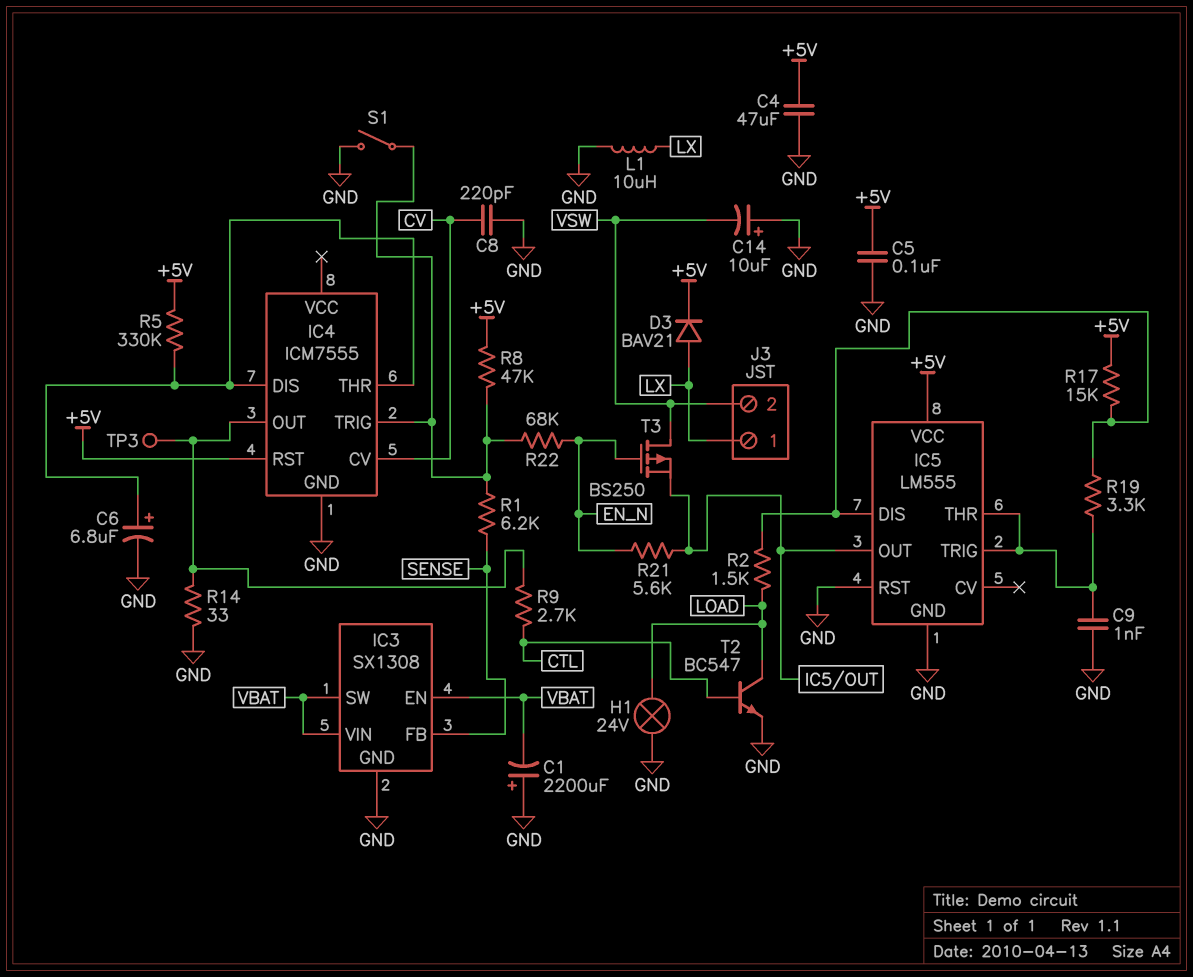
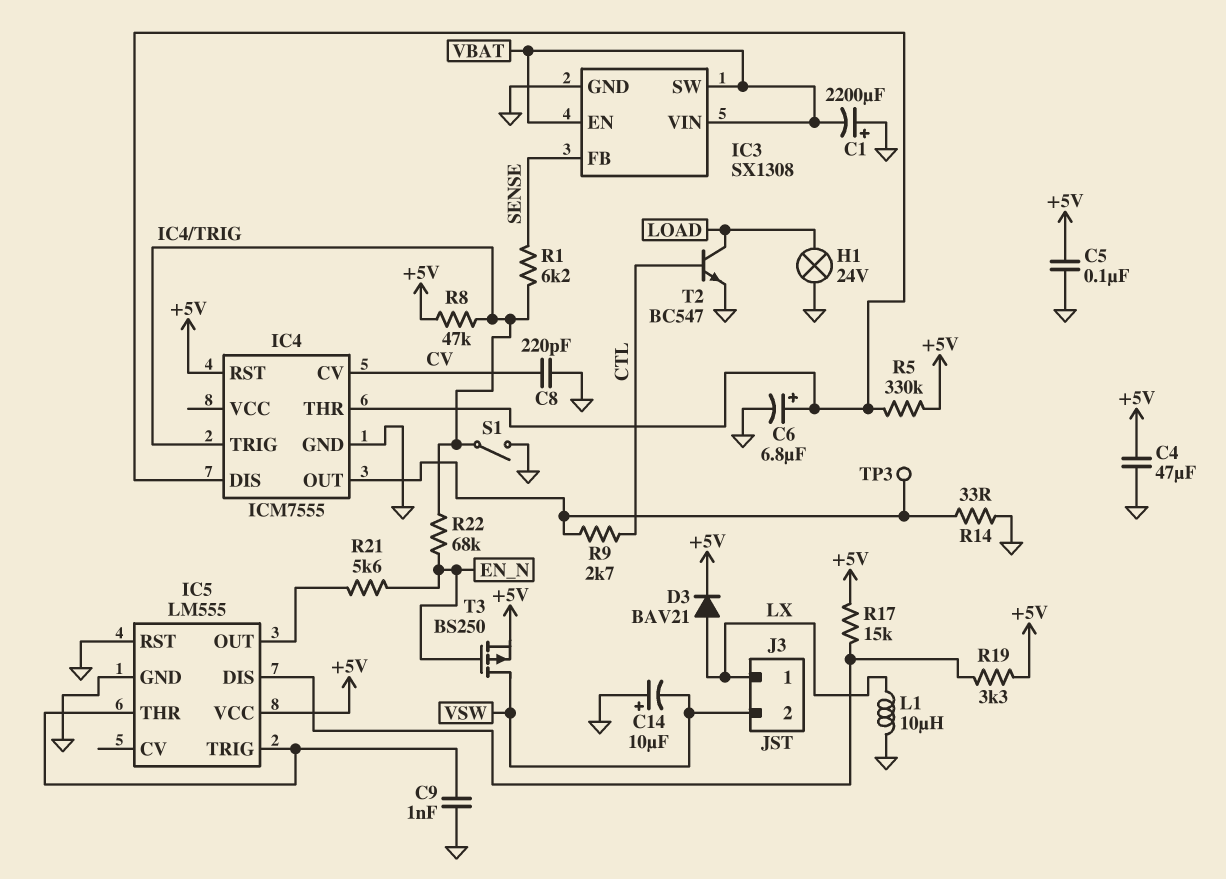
R2: 1.5k (IC5/DIS, LOAD) -> none
R19: 3.3k (IC5/DIS, IC5/THR) -> 3.3k (+5V, IC5/DIS)
T3: PMOS BS250 (G EN_N, D VSW, S IC5/OUT) -> PMOS BS250 (G EN_N, D VSW, S +5V)

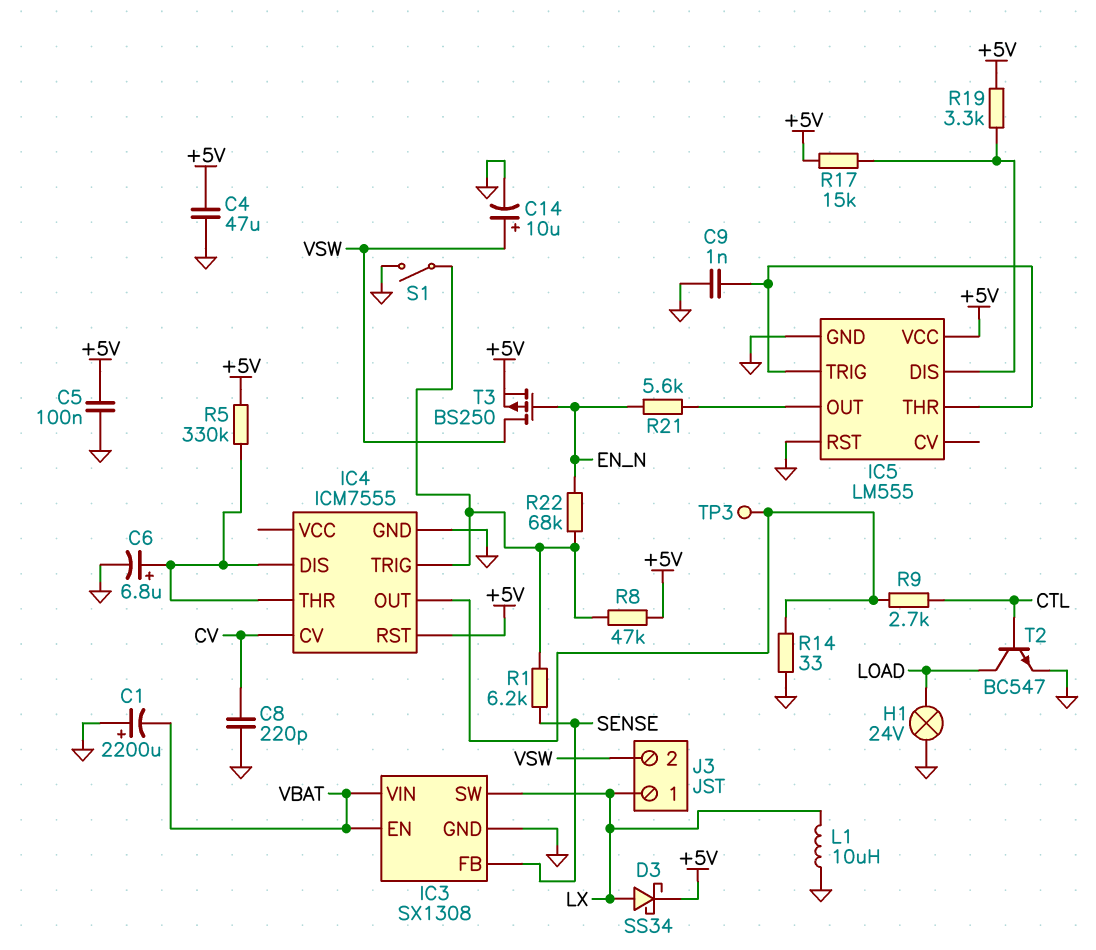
C14: 10uF (plus GND, minus VSW) -> 10uF (plus VSW, minus GND)
D3: diode BAV21 (A LX, K +5V) -> schottky SS34 (A LX, K +5V)
IC3 pin SW: VBAT -> LX

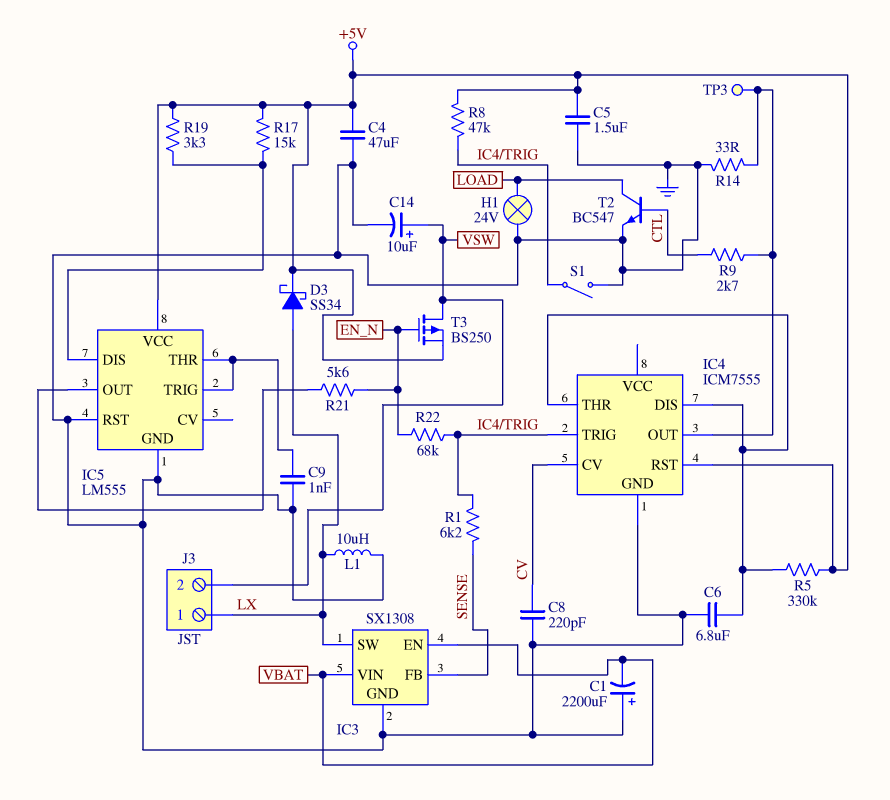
C5: 100nF (+5V, GND) -> 1.5uF (+5V, GND)
C6: 6.8uF (plus IC4/DIS, minus GND) -> 6.8uF (GND, IC4/DIS)

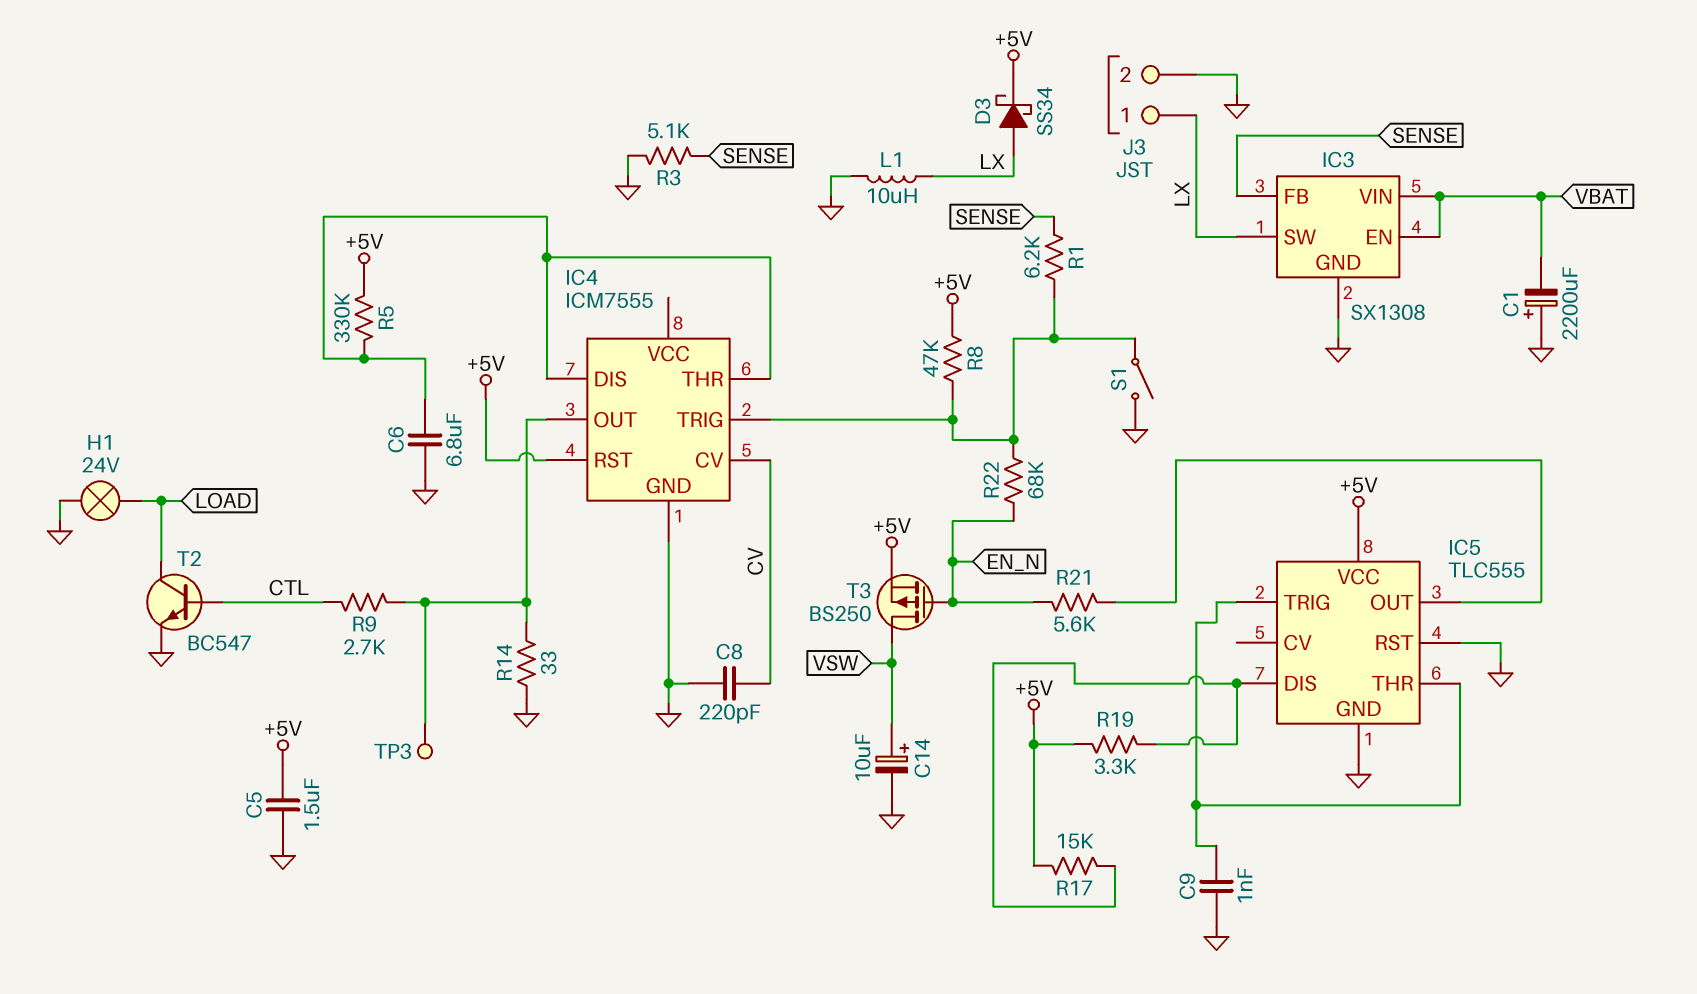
C4: 47uF (+5V, GND) -> none
IC5: LM555 -> TLC555
J3 pin 2: VSW -> GND
R3: none -> 5.1k (GND, SENSE)

